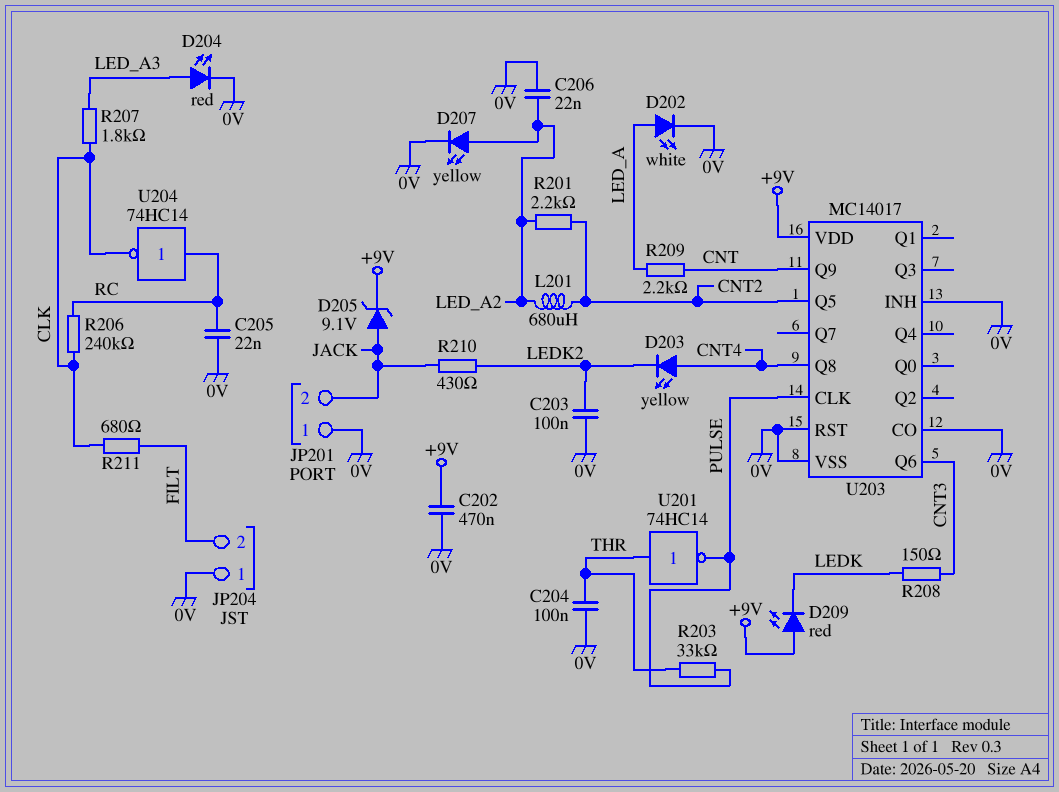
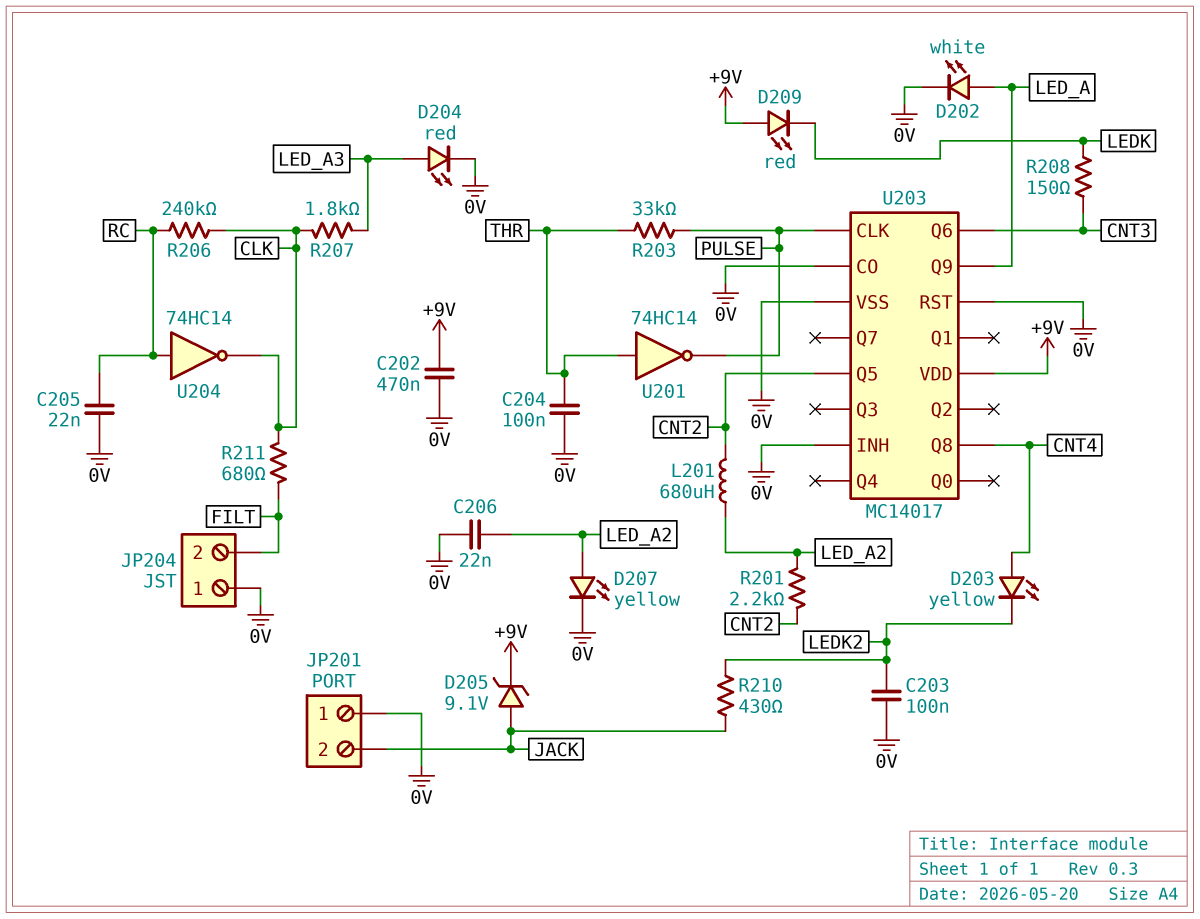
R209: 2.2k (CNT, LED_A) -> none
U203 pin Q9: CNT -> LED_A

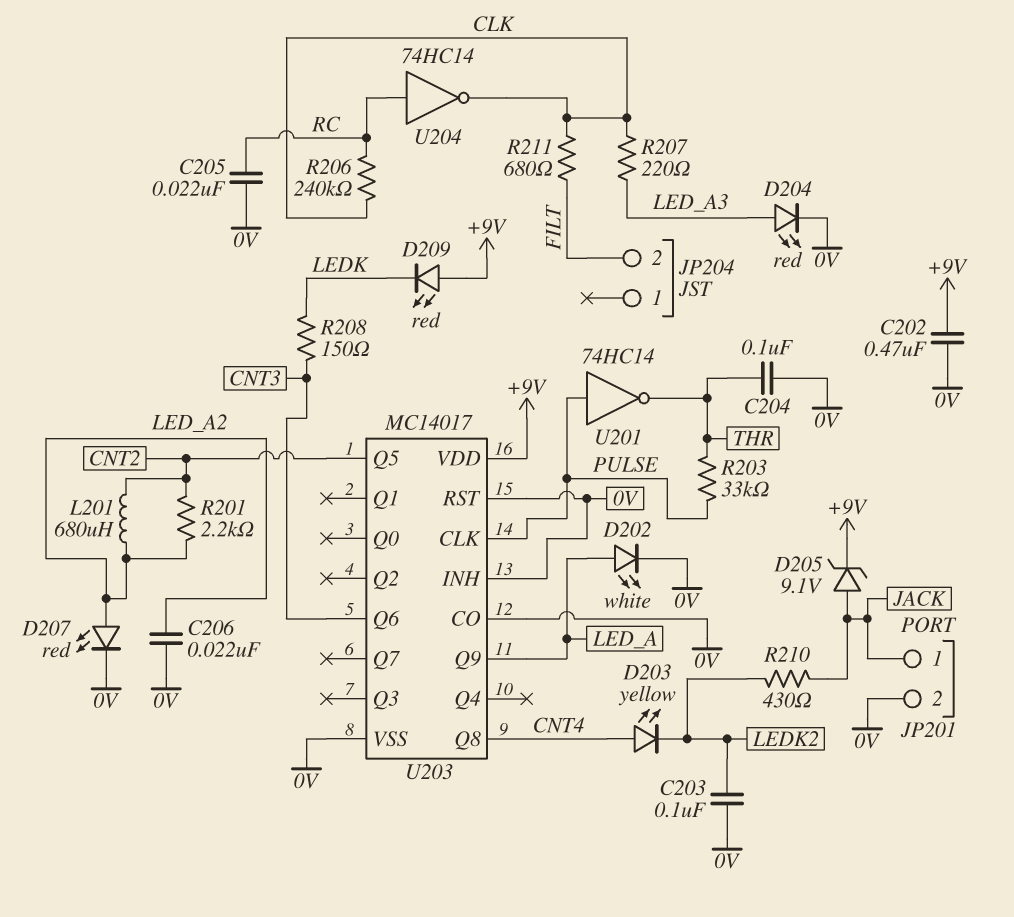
D207: LED yellow (A LED_A2, K 0V) -> LED red (A LED_A2, K 0V)
JP201 pin 1: 0V -> JACK
JP201 pin 2: JACK -> 0V
JP204 pin 1: 0V -> none
R207: 1.8k (CLK, LED_A3) -> 220 (CLK, LED_A3)
U201: NOT 74HC14 (in THR, out PULSE) -> NOT 74HC14 (in PULSE, out THR)

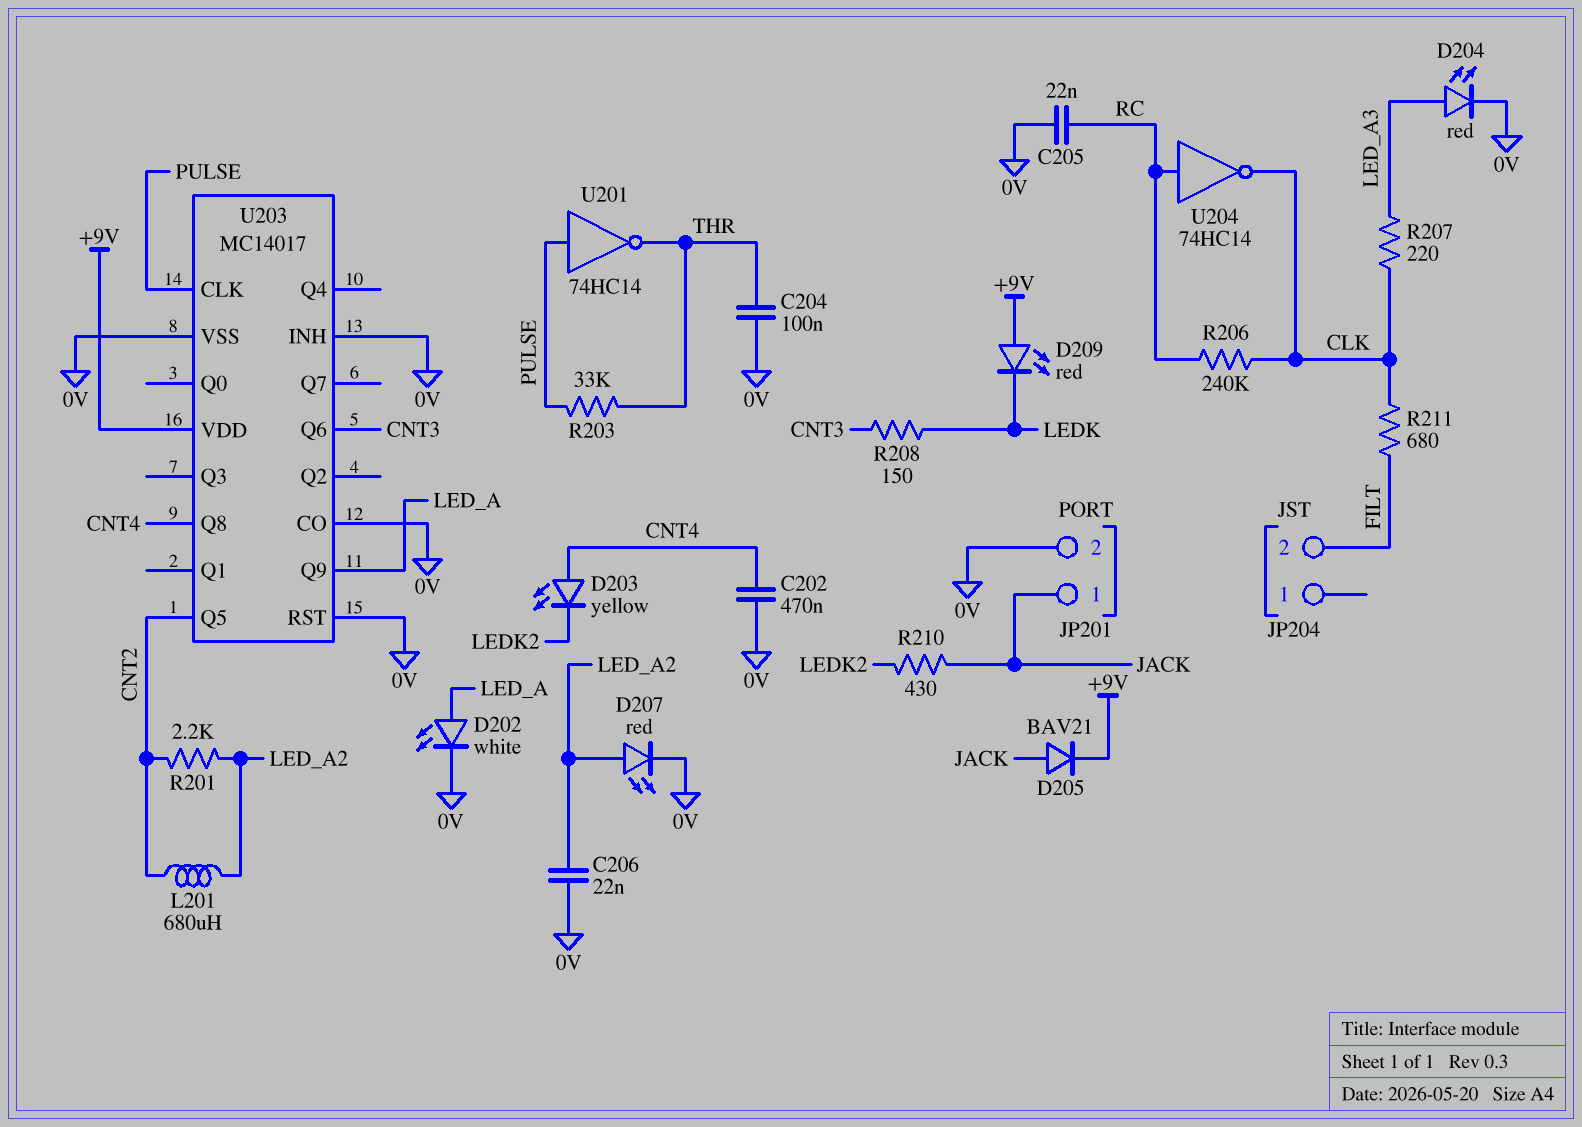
C202: 470nF (+9V, 0V) -> 470nF (0V, CNT4)
C203: 100nF (0V, LEDK2) -> none
D205: zener 9.1V (A JACK, K +9V) -> diode BAV21 (A JACK, K +9V)

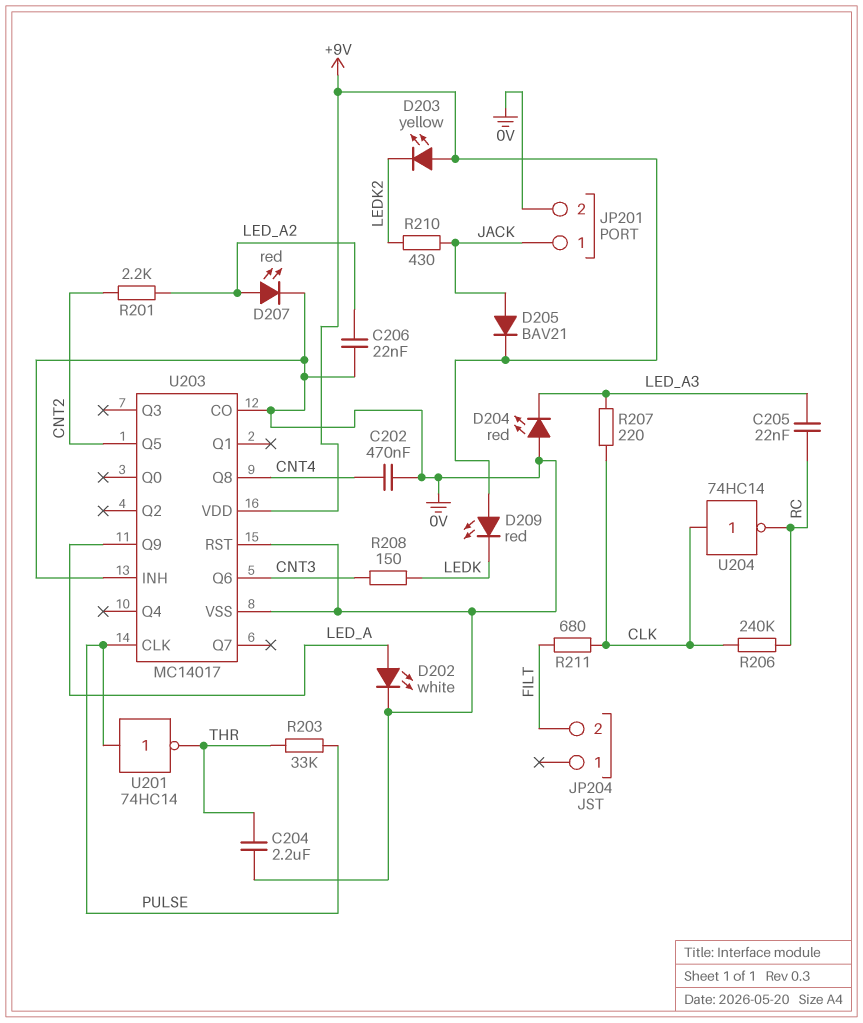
C204: 100nF (0V, THR) -> 2.2uF (0V, THR)
C205: 22nF (0V, RC) -> 22nF (LED_A3, RC)
D203: LED yellow (A CNT4, K LEDK2) -> LED yellow (A +9V, K LEDK2)
D204: LED red (A LED_A3, K 0V) -> LED red (A 0V, K LED_A3)
L201: 680uH (CNT2, LED_A2) -> none
U204: NOT 74HC14 (in RC, out CLK) -> NOT 74HC14 (in CLK, out RC)

